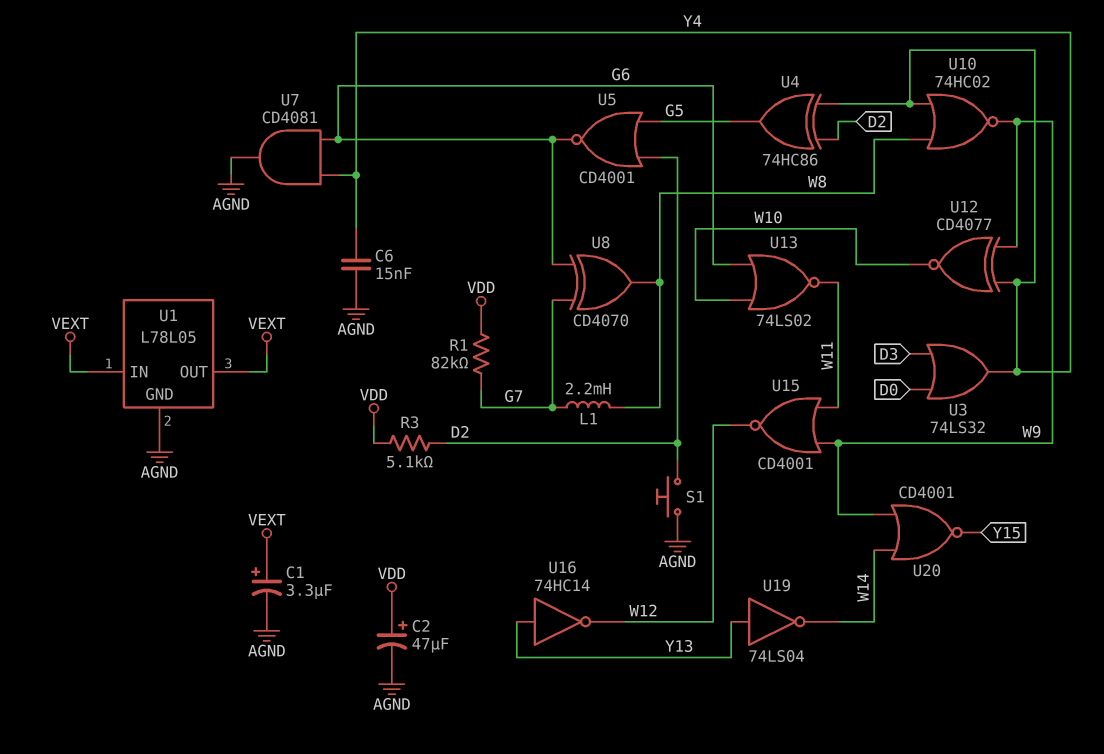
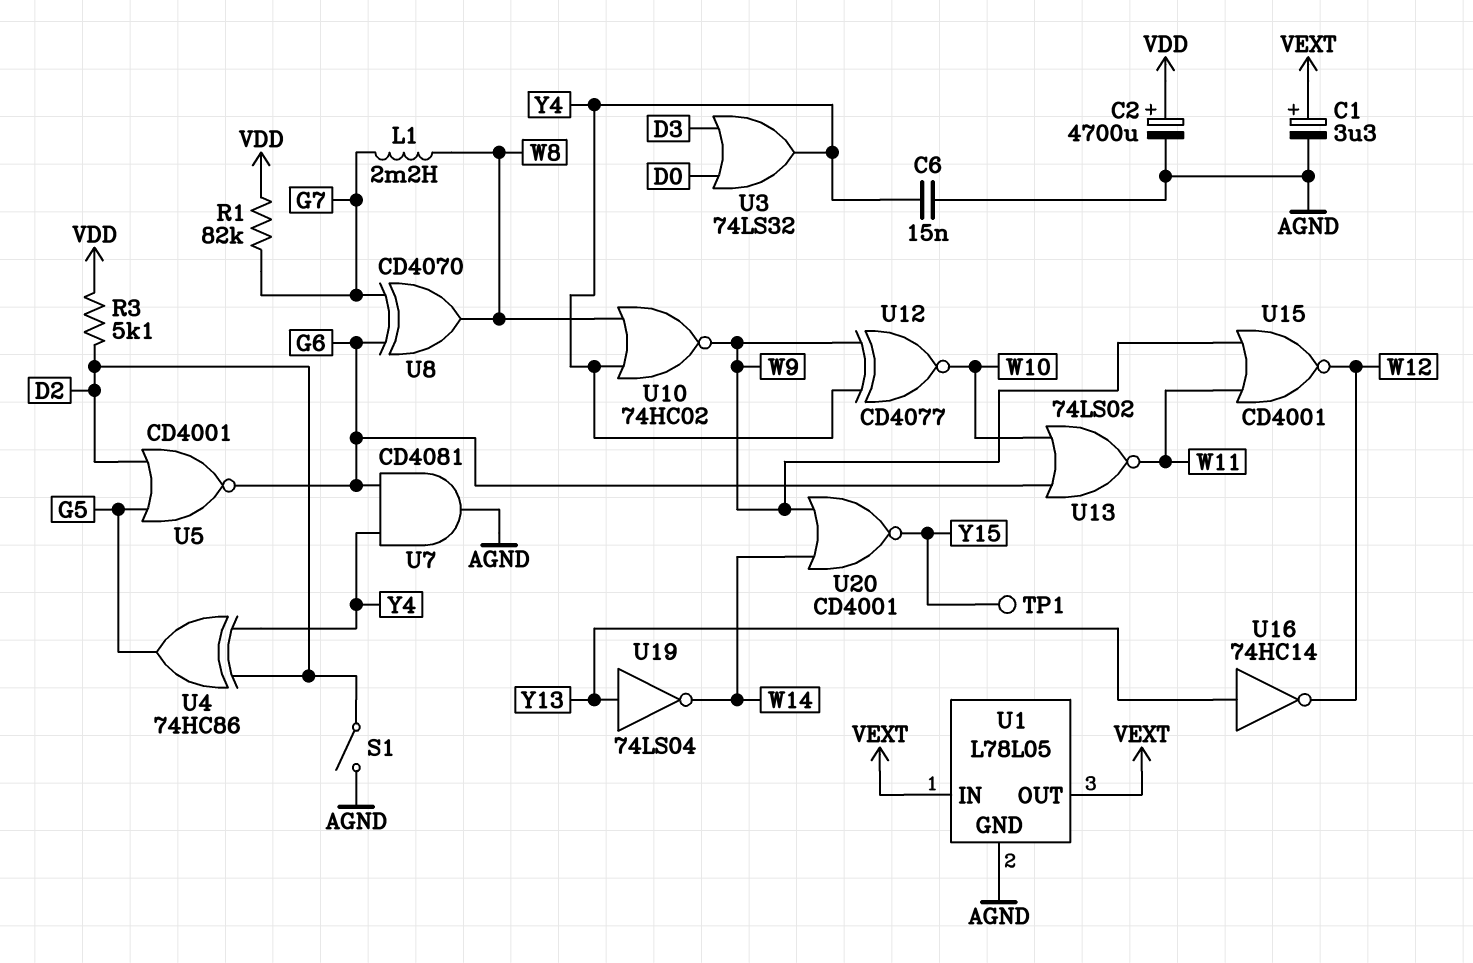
C2: 47uF (plus VDD, minus AGND) -> 4700uF (plus VDD, minus AGND)
S1: button (AGND, D2) -> switch (AGND, D2)
TP1: none -> test point (Y15)

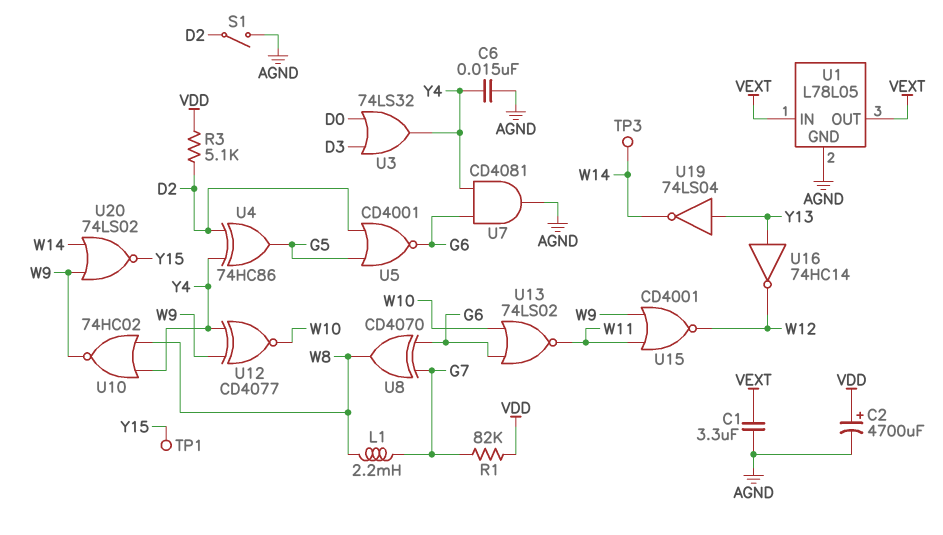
C1: 3.3uF (plus VEXT, minus AGND) -> 3.3uF (AGND, VEXT)
TP3: none -> test point (W14)
U20: NOR CD4001 (in W9, in W14, out Y15) -> NOR 74LS02 (in W9, in W14, out Y15)

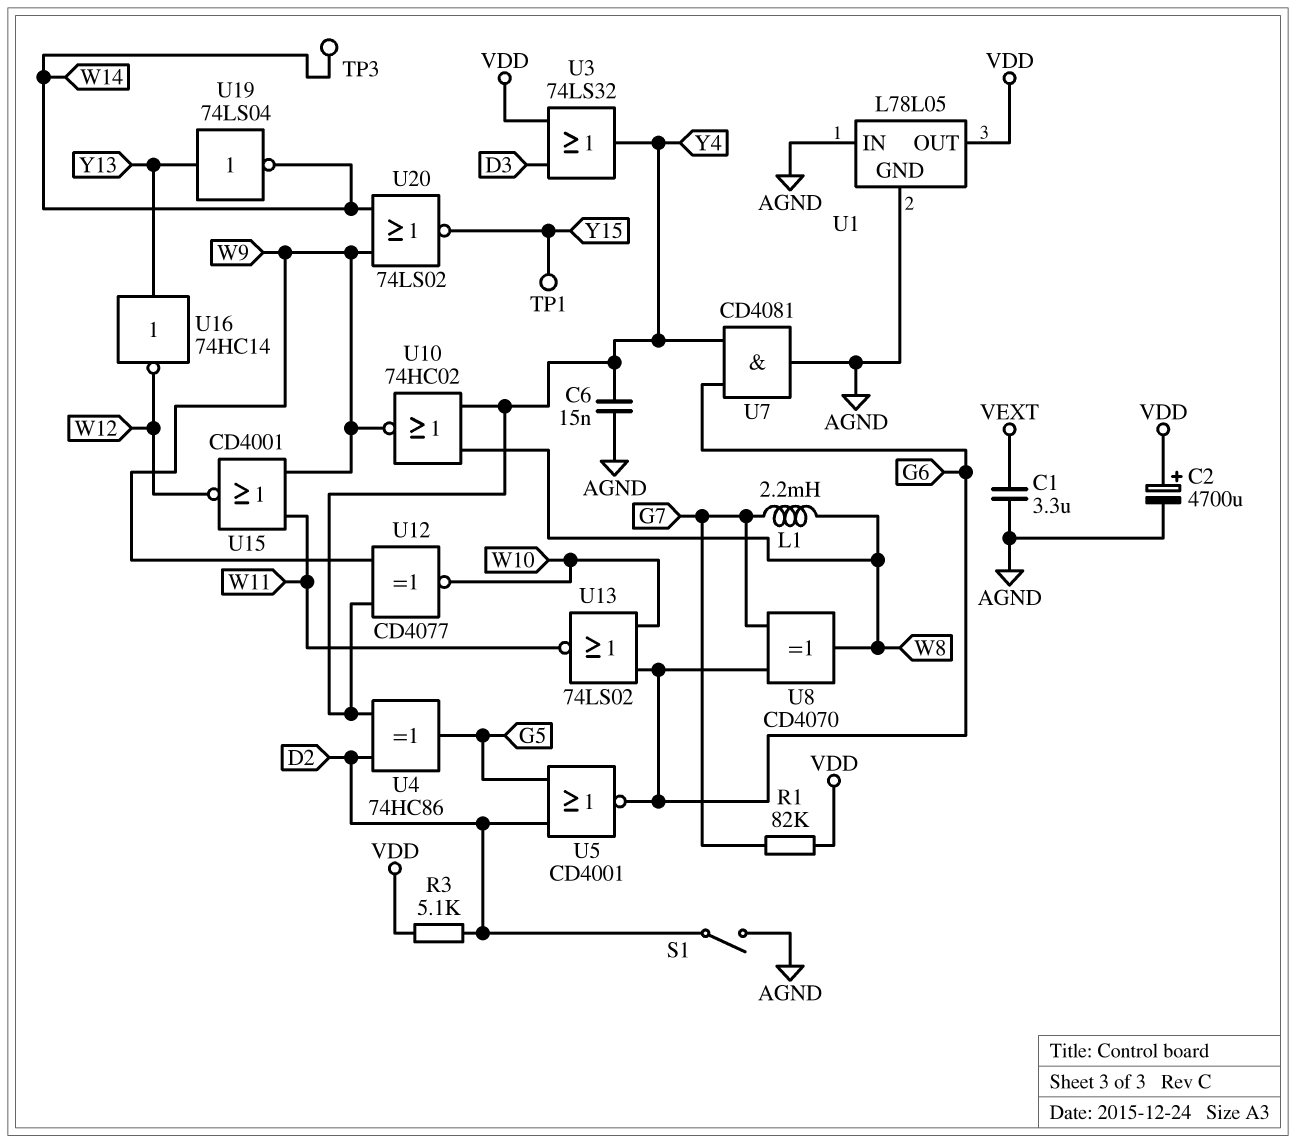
U1 pin IN: VEXT -> AGND
U1 pin OUT: VEXT -> VDD
U3: OR 74LS32 (in D0, in D3, out Y4) -> OR 74LS32 (in D3, in VDD, out Y4)

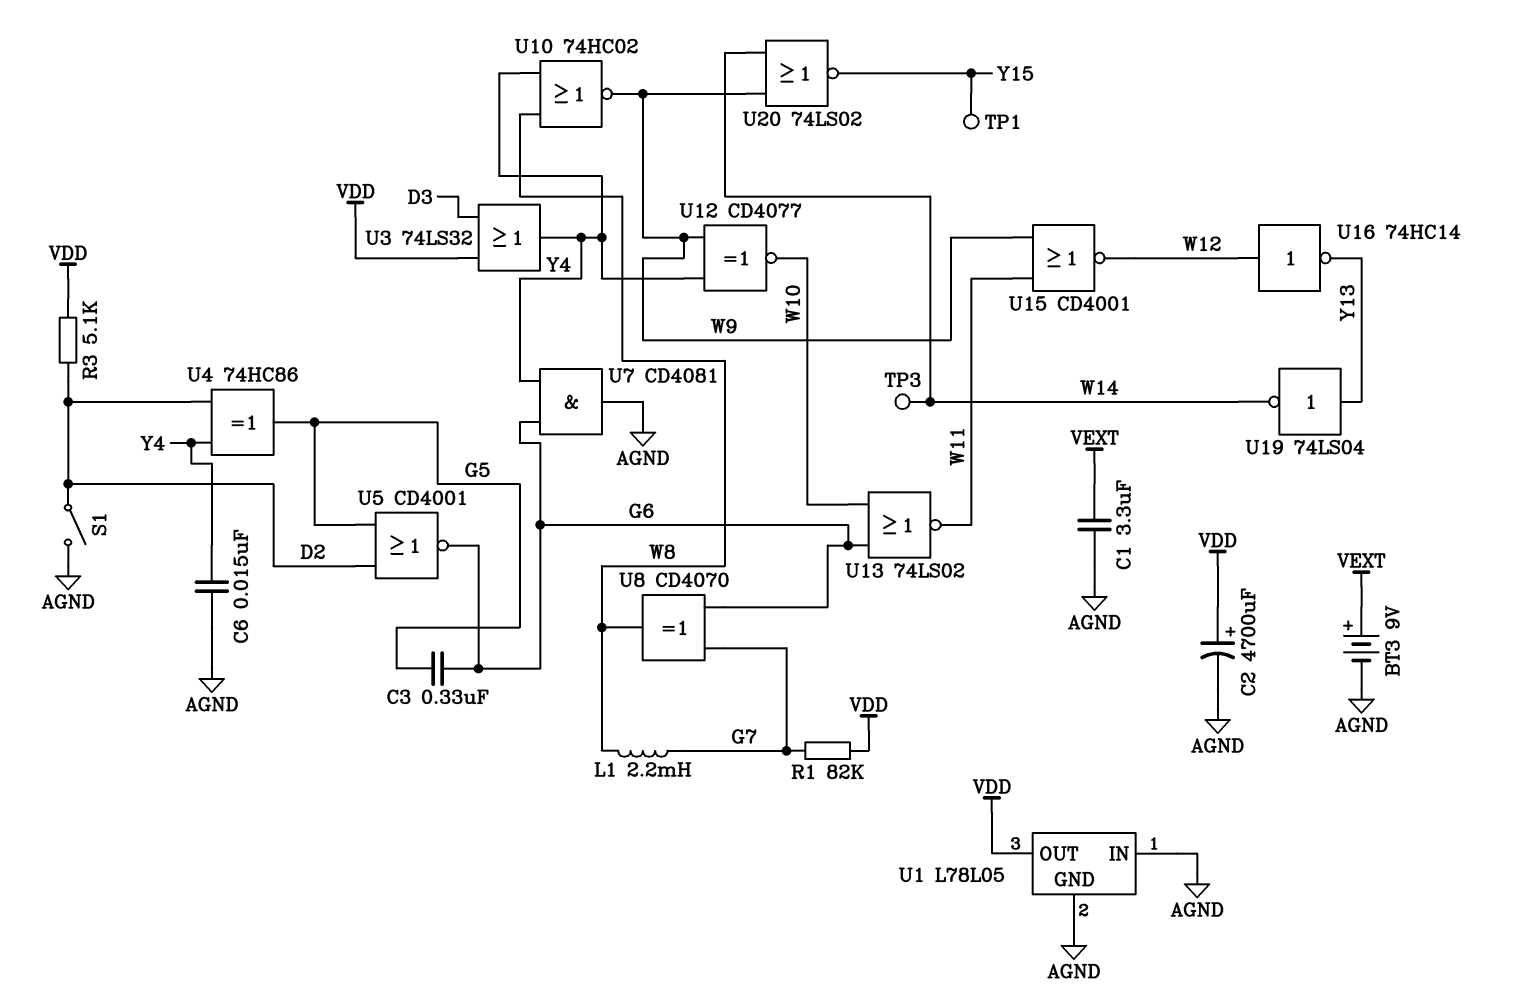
BT3: none -> 9V (plus VEXT, minus AGND)
C3: none -> 330nF (G5, G6)
U16: NOT 74HC14 (in Y13, out W12) -> NOT 74HC14 (in W12, out Y13)

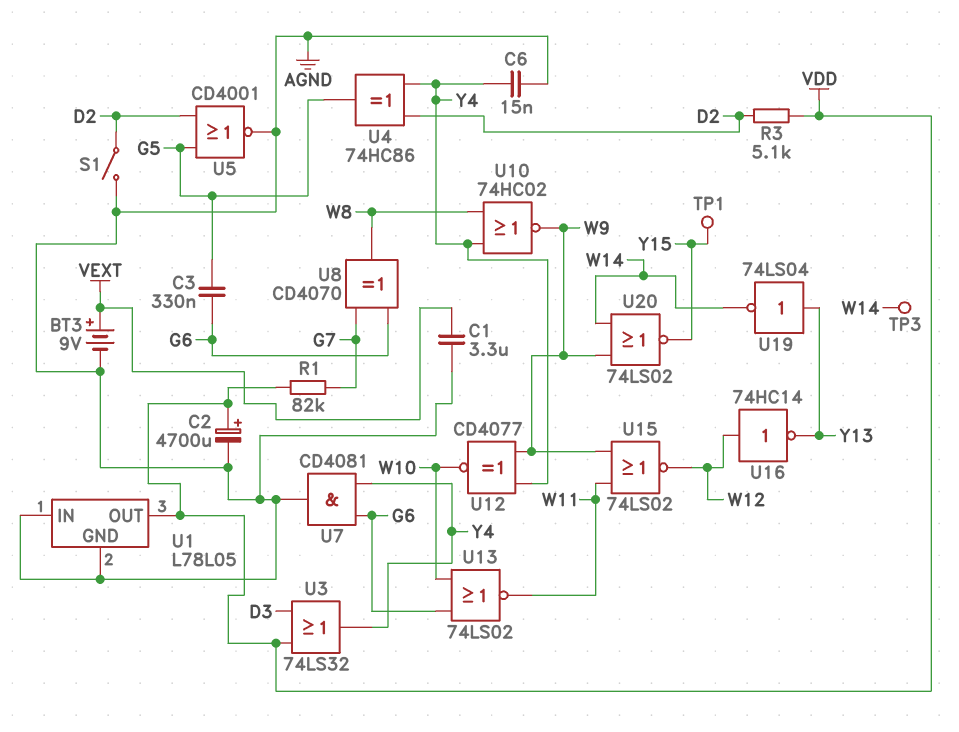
L1: 2.2mH (G7, W8) -> none
U5: NOR CD4001 (in D2, in G5, out G6) -> NOR CD4001 (in D2, in G5, out AGND)
U15: NOR CD4001 (in W9, in W11, out W12) -> NOR 74LS02 (in W9, in W11, out W12)

